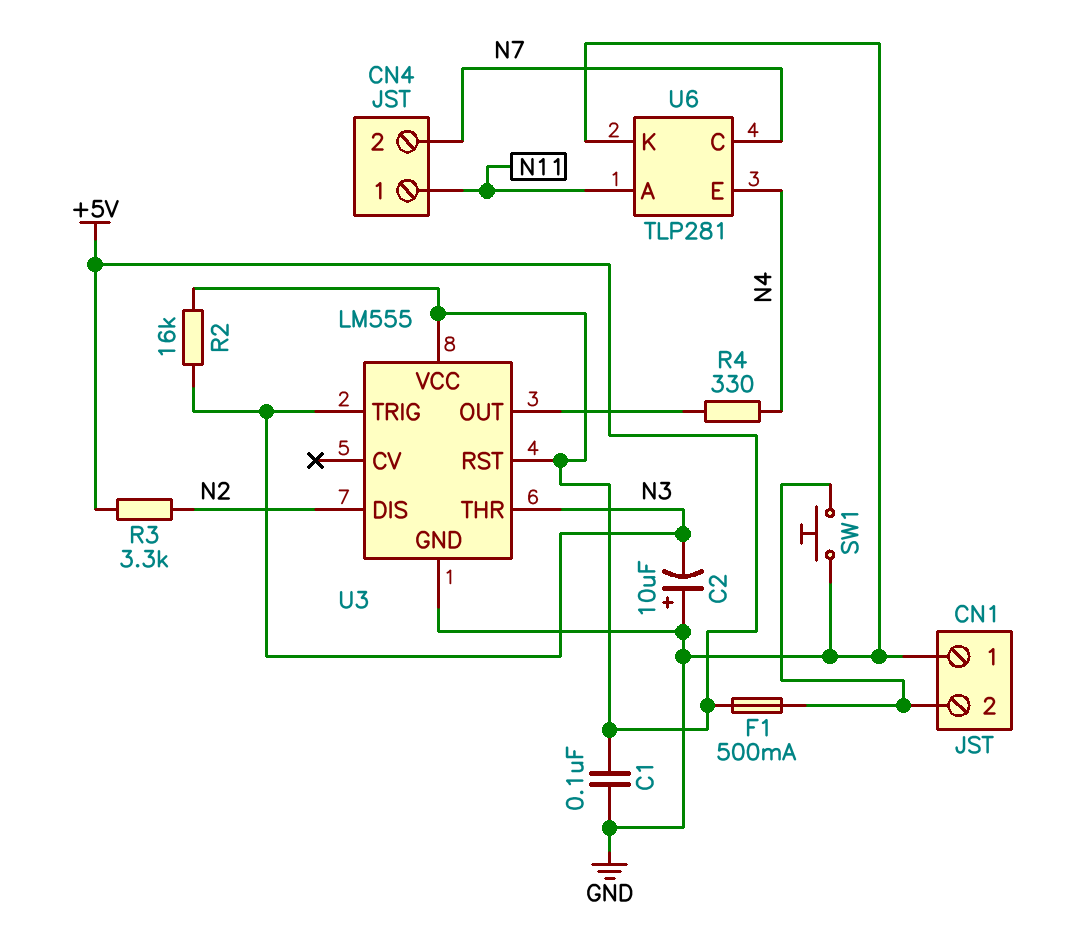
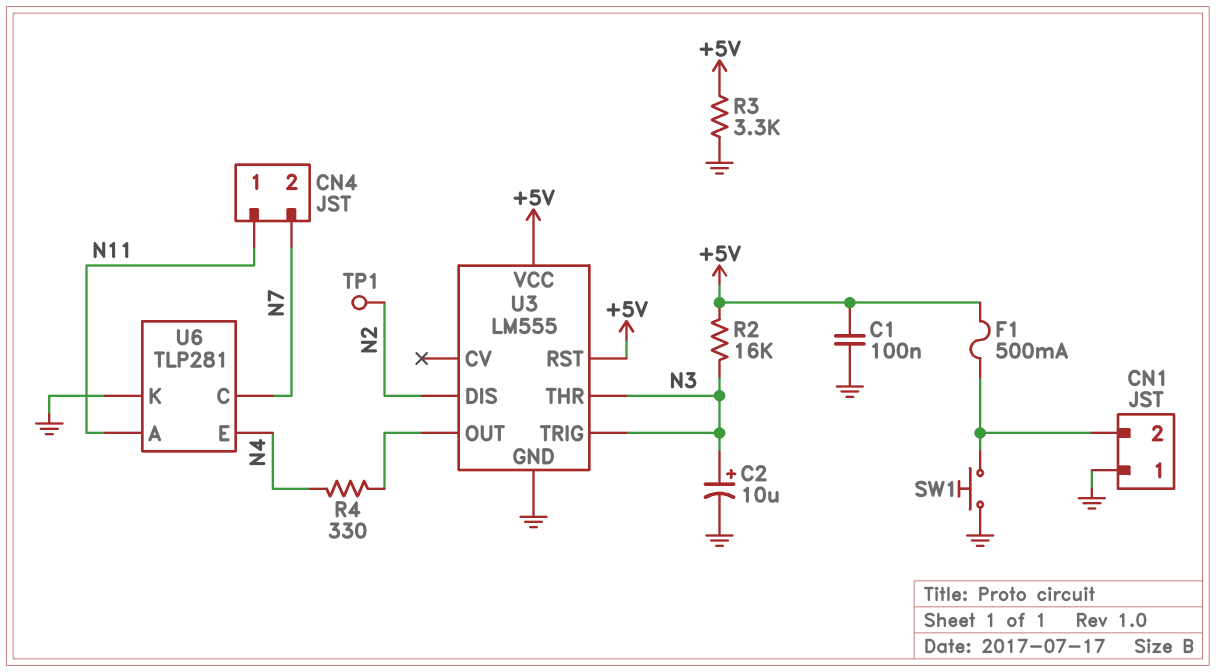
C2: 10uF (plus GND, minus N3) -> 10uF (plus N3, minus GND)
R3: 3.3k (+5V, N2) -> 3.3k (+5V, GND)
TP1: none -> test point (N2)

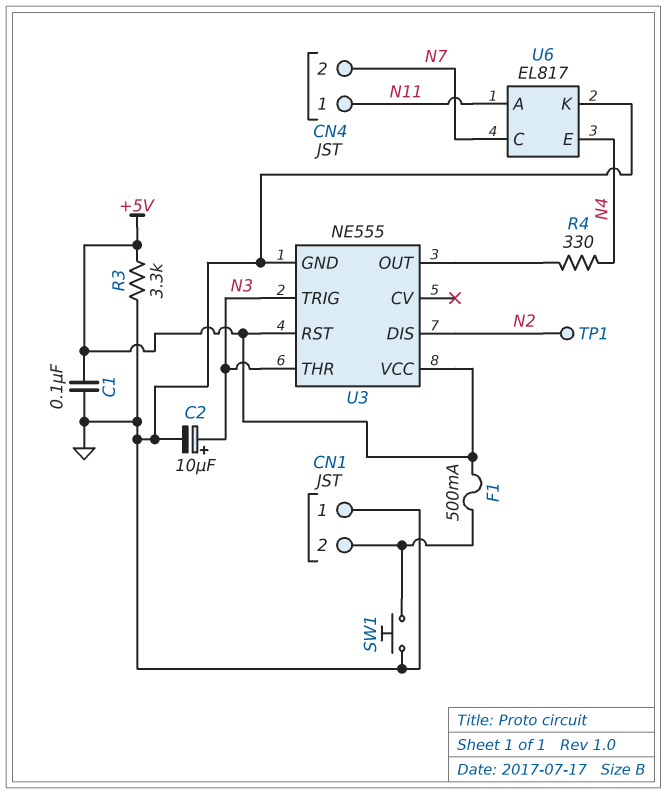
R2: 16k (+5V, N3) -> none
U3: LM555 -> NE555
U6: TLP281 -> EL817

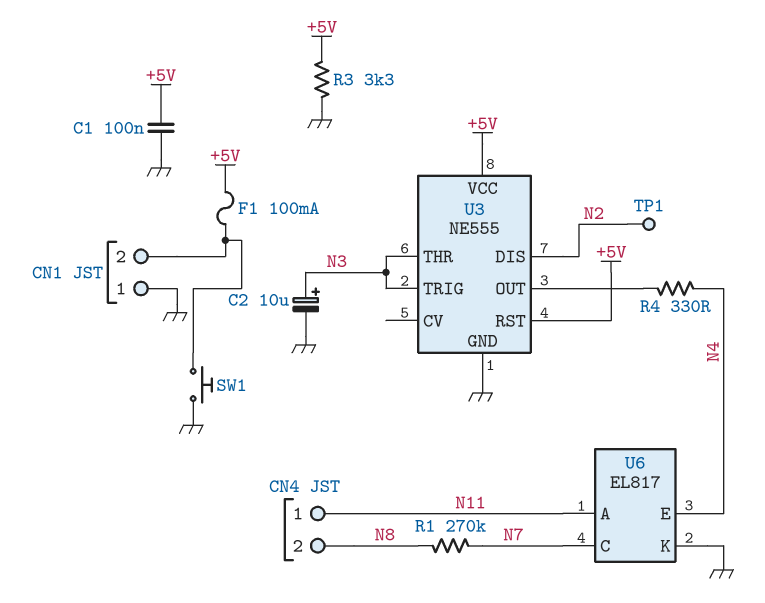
CN4 pin 2: N7 -> N8
F1: 500mA (+5V, CN1/2) -> 100mA (+5V, CN1/2)
R1: none -> 270k (N7, N8)

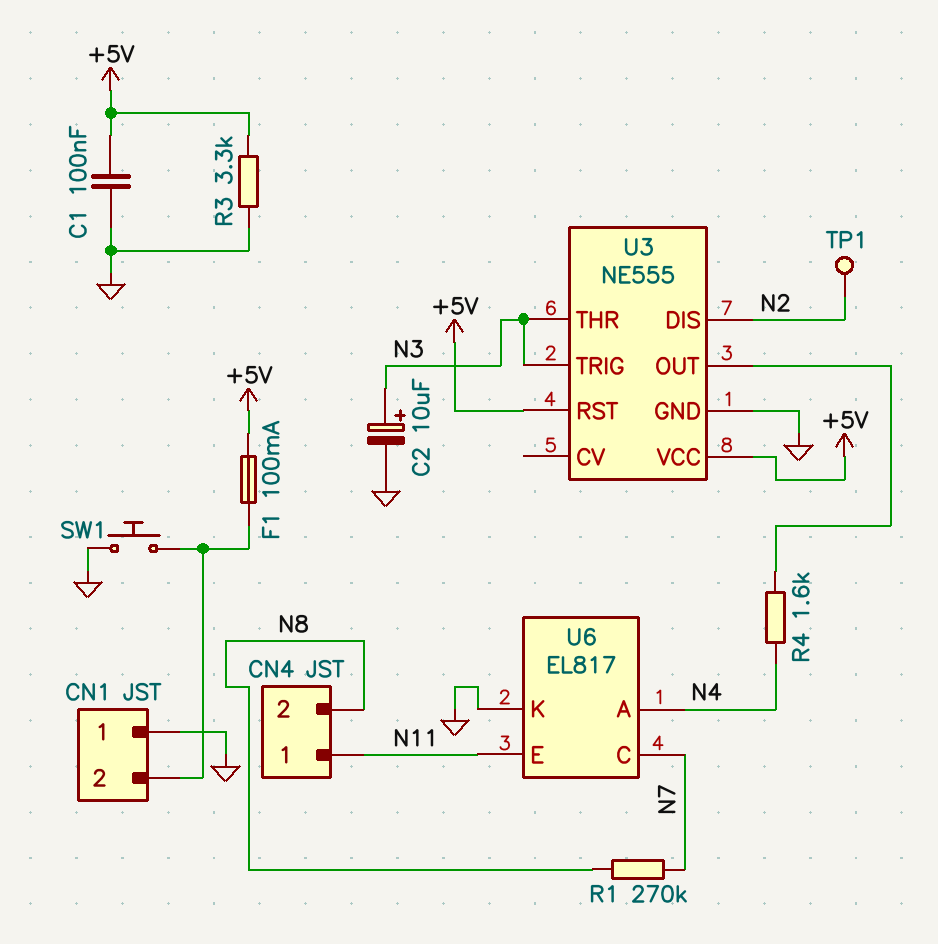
R4: 330 (N4, U3/OUT) -> 1.6k (N4, U3/OUT)
U6 pin A: N11 -> N4
U6 pin E: N4 -> N11

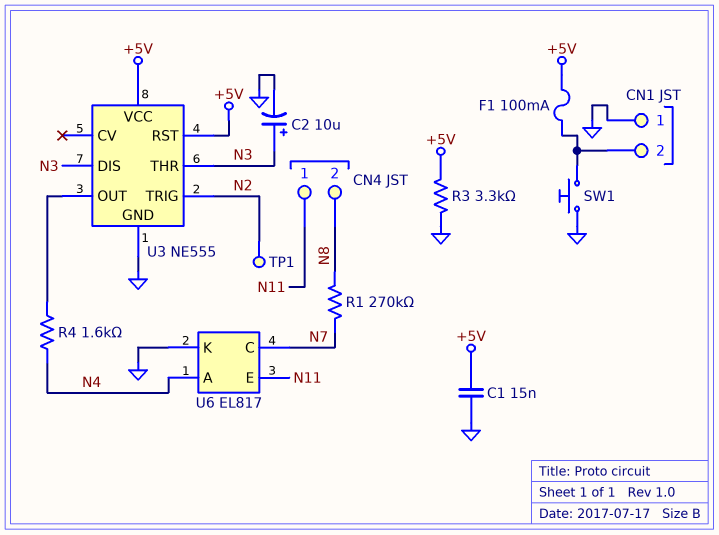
C1: 100nF (+5V, GND) -> 15nF (+5V, GND)
U3 pin DIS: N2 -> N3
U3 pin TRIG: N3 -> N2

